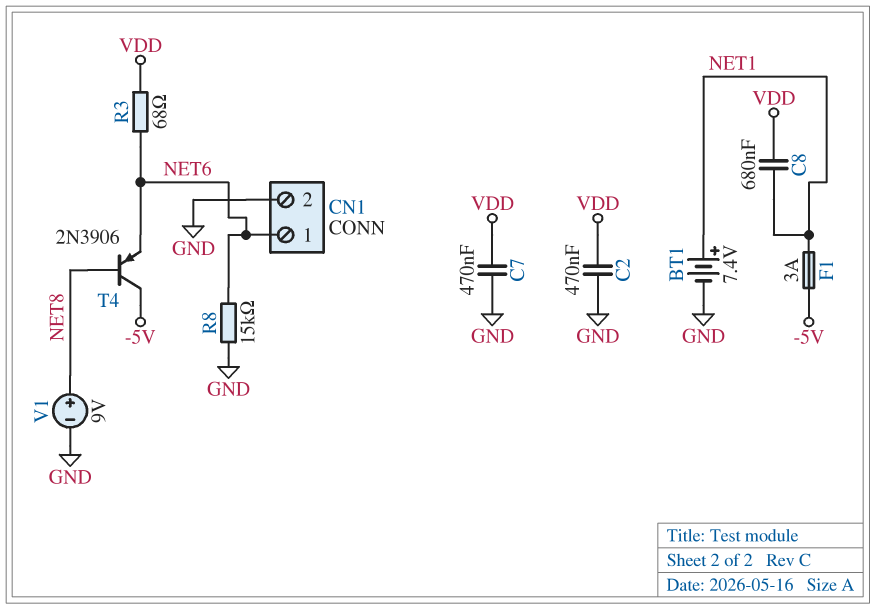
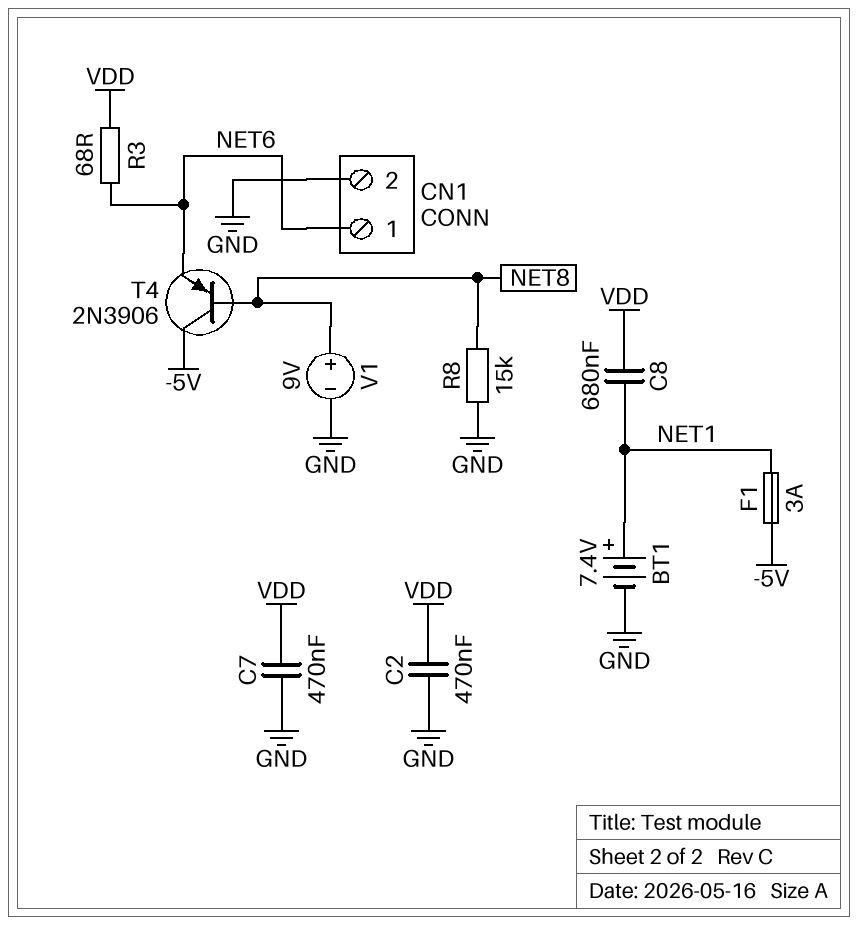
R8: 15k (GND, NET6) -> 15k (GND, NET8)

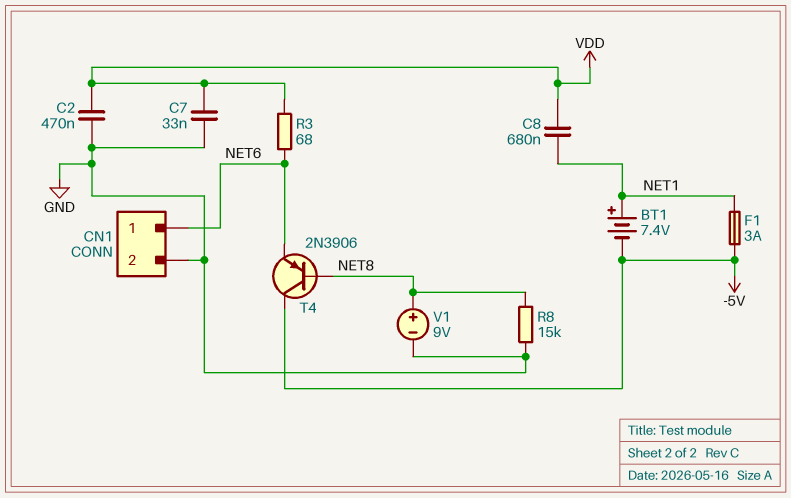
BT1: 7.4V (plus NET1, minus GND) -> 7.4V (plus NET1, minus -5V)
C7: 470nF (GND, VDD) -> 33nF (GND, VDD)

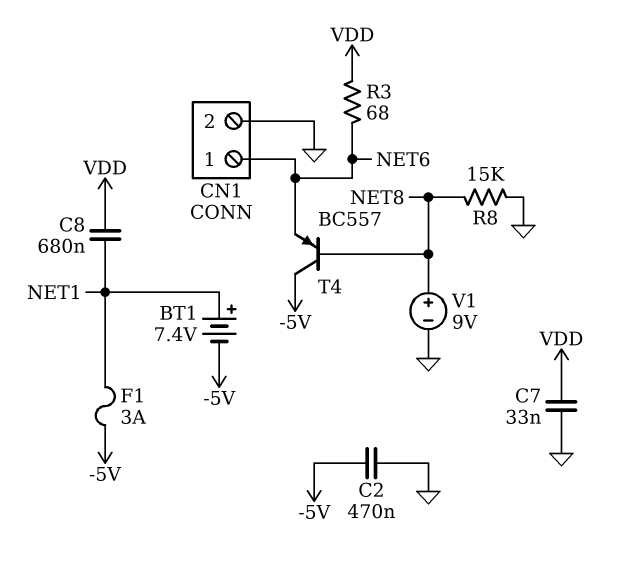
C2: 470nF (GND, VDD) -> 470nF (-5V, GND)
T4: PNP 2N3906 (B NET8, C -5V, E NET6) -> PNP BC557 (B NET8, C -5V, E NET6)

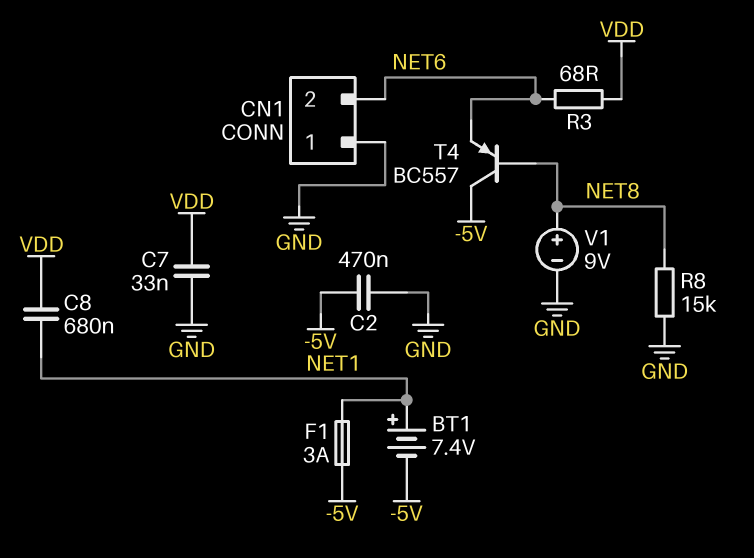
CN1 pin 1: NET6 -> GND
CN1 pin 2: GND -> NET6

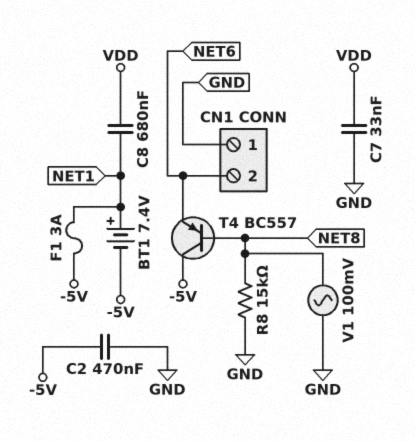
R3: 68 (NET6, VDD) -> none
V1: 9V (plus NET8, minus GND) -> AC 100mV (GND, NET8)

